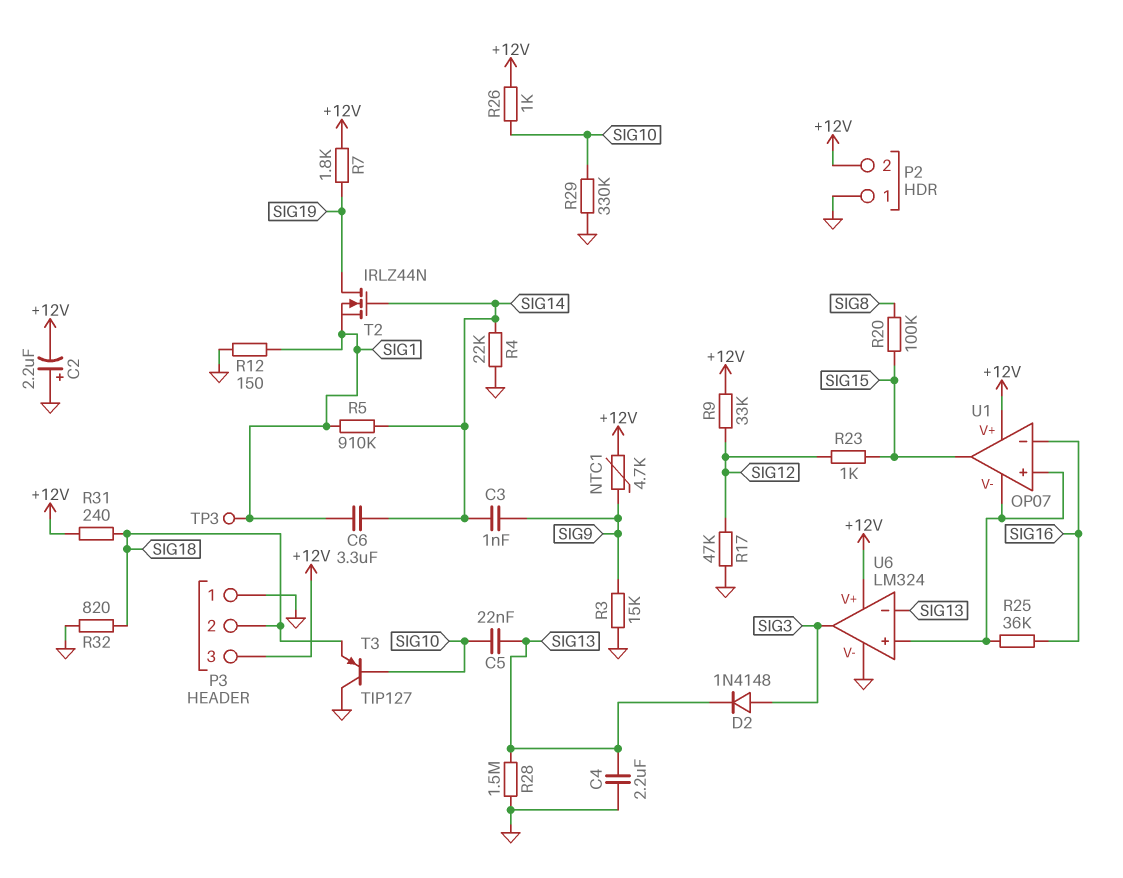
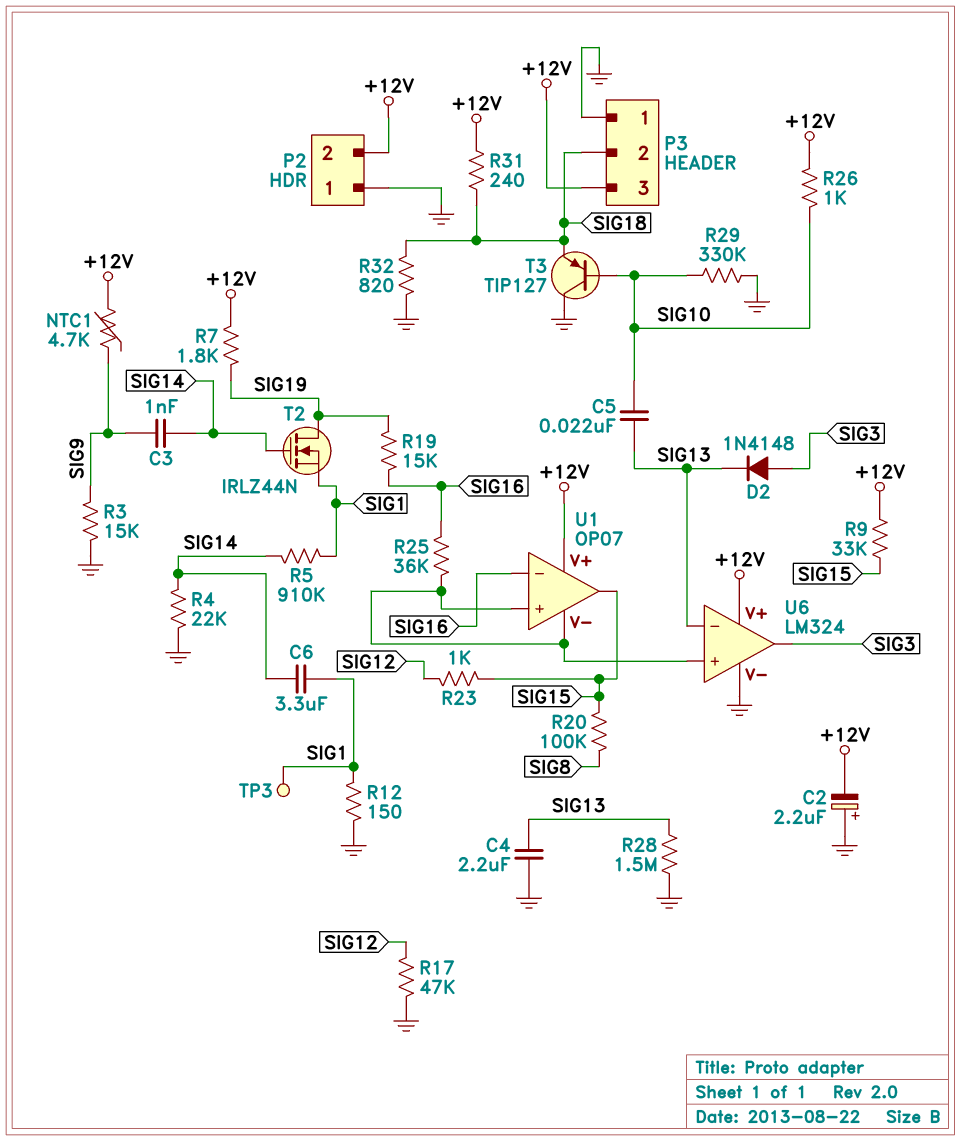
R9: 33k (+12V, SIG12) -> 33k (+12V, SIG15)
R19: none -> 15k (SIG16, SIG19)

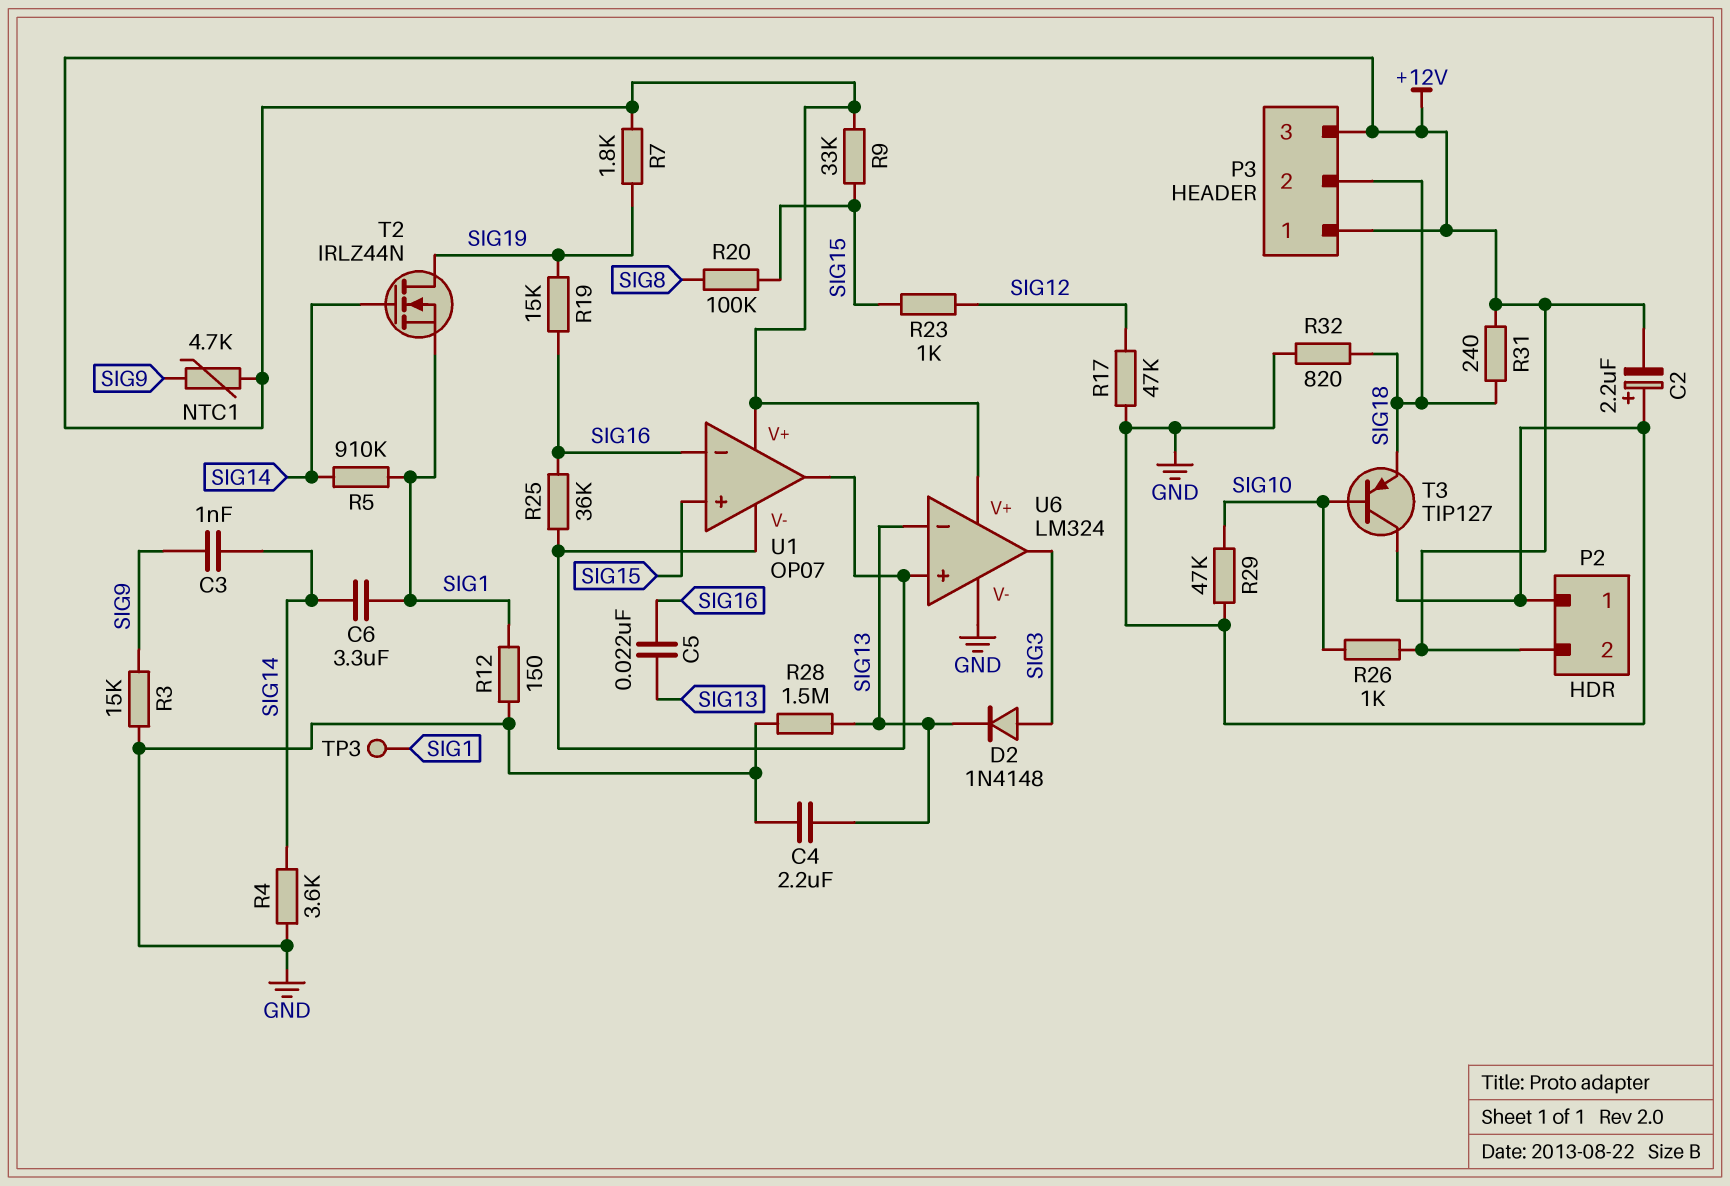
C5: 22nF (SIG10, SIG13) -> 22nF (SIG13, SIG16)
P3 pin 1: GND -> +12V
R4: 22k (GND, SIG14) -> 3.6k (GND, SIG14)
R29: 330k (GND, SIG10) -> 47k (GND, SIG10)
U1 pin in+: U1/V- -> SIG15
U1 pin out: SIG15 -> U1/V-

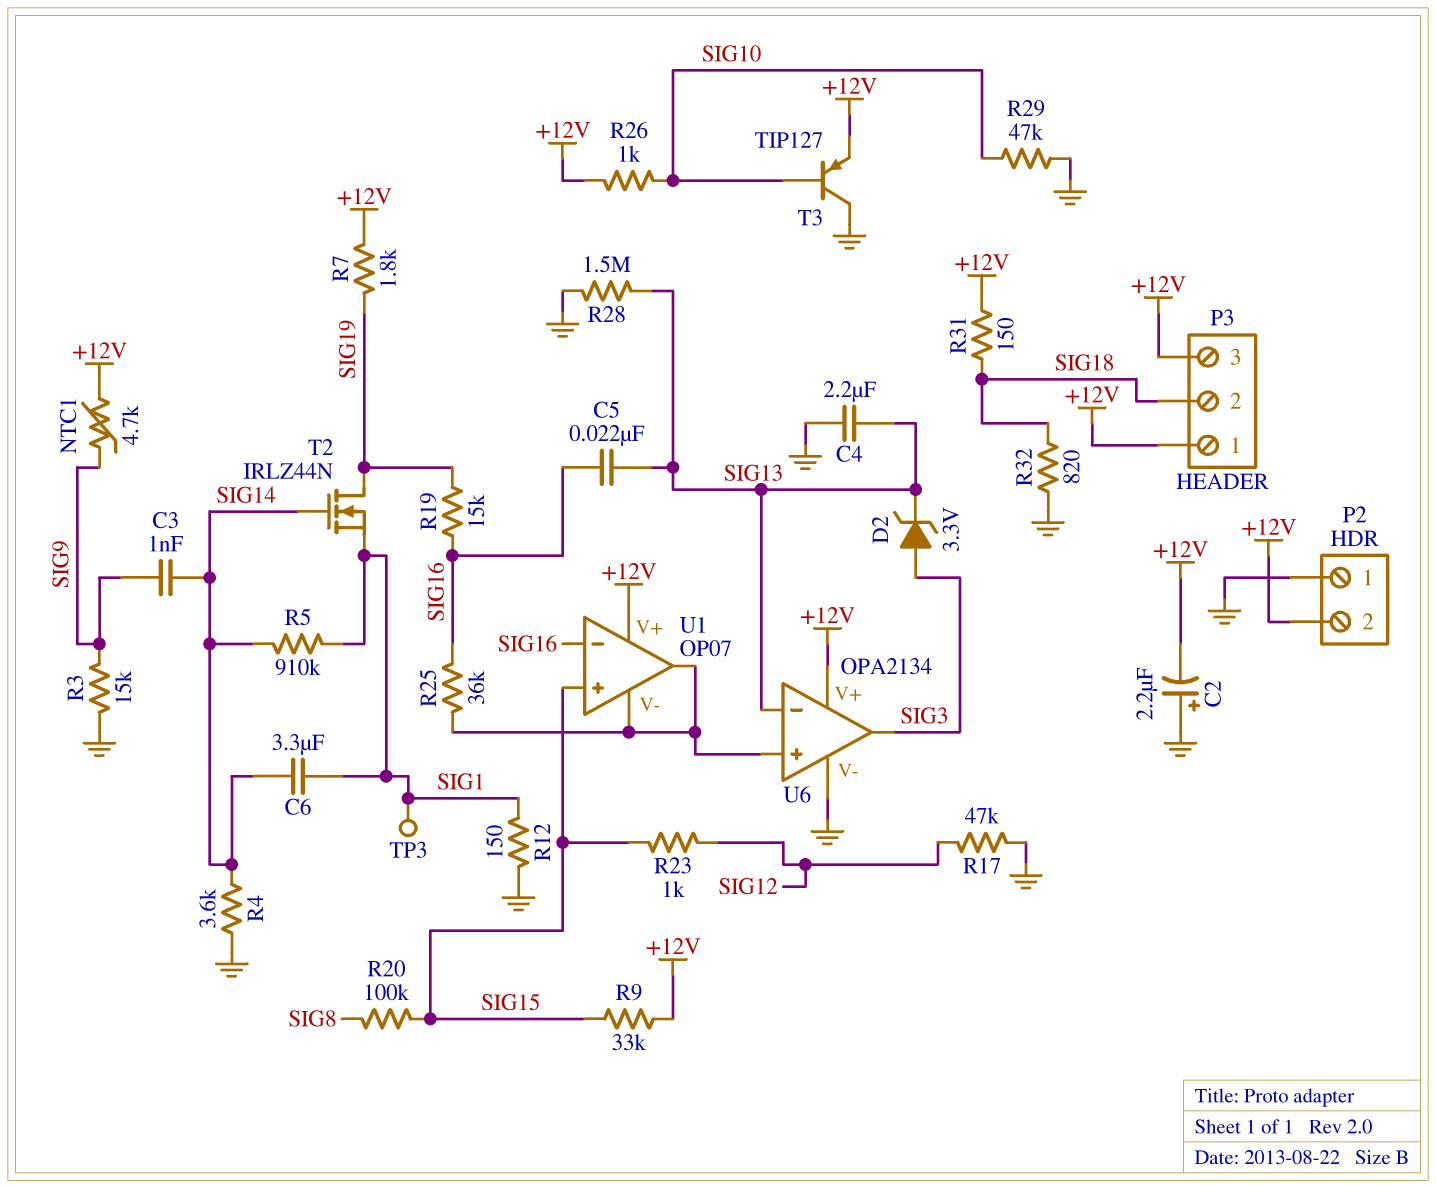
D2: diode 1N4148 (A SIG3, K SIG13) -> zener 3.3V (A SIG3, K SIG13)
R31: 240 (+12V, SIG18) -> 150 (+12V, SIG18)
T3: PNP TIP127 (B SIG10, C GND, E SIG18) -> PNP TIP127 (B SIG10, C GND, E +12V)
U6: LM324 -> OPA2134

